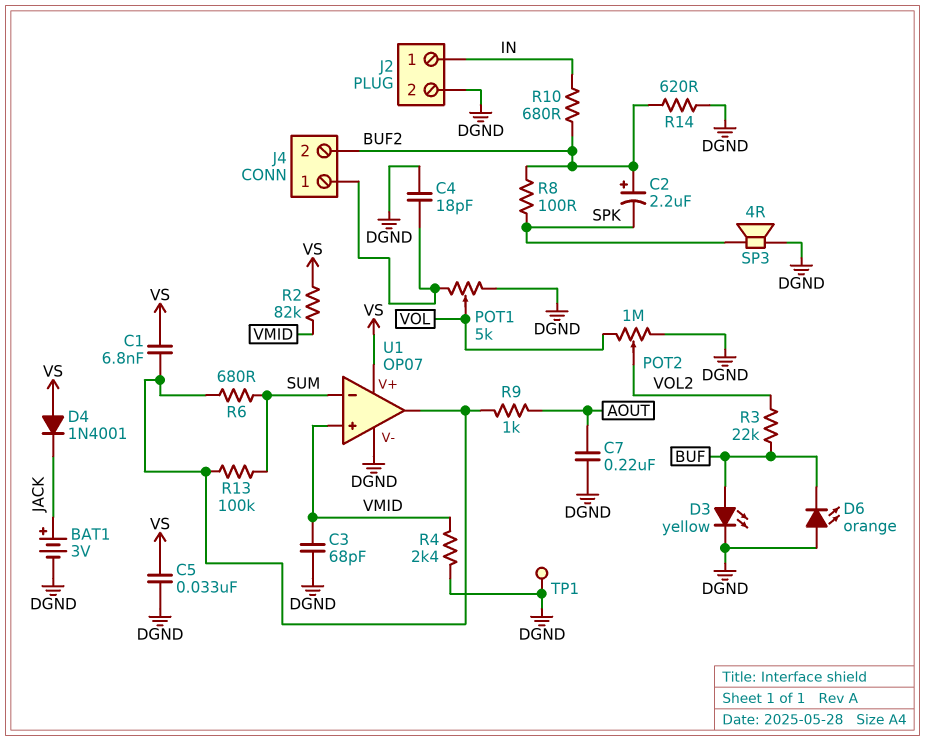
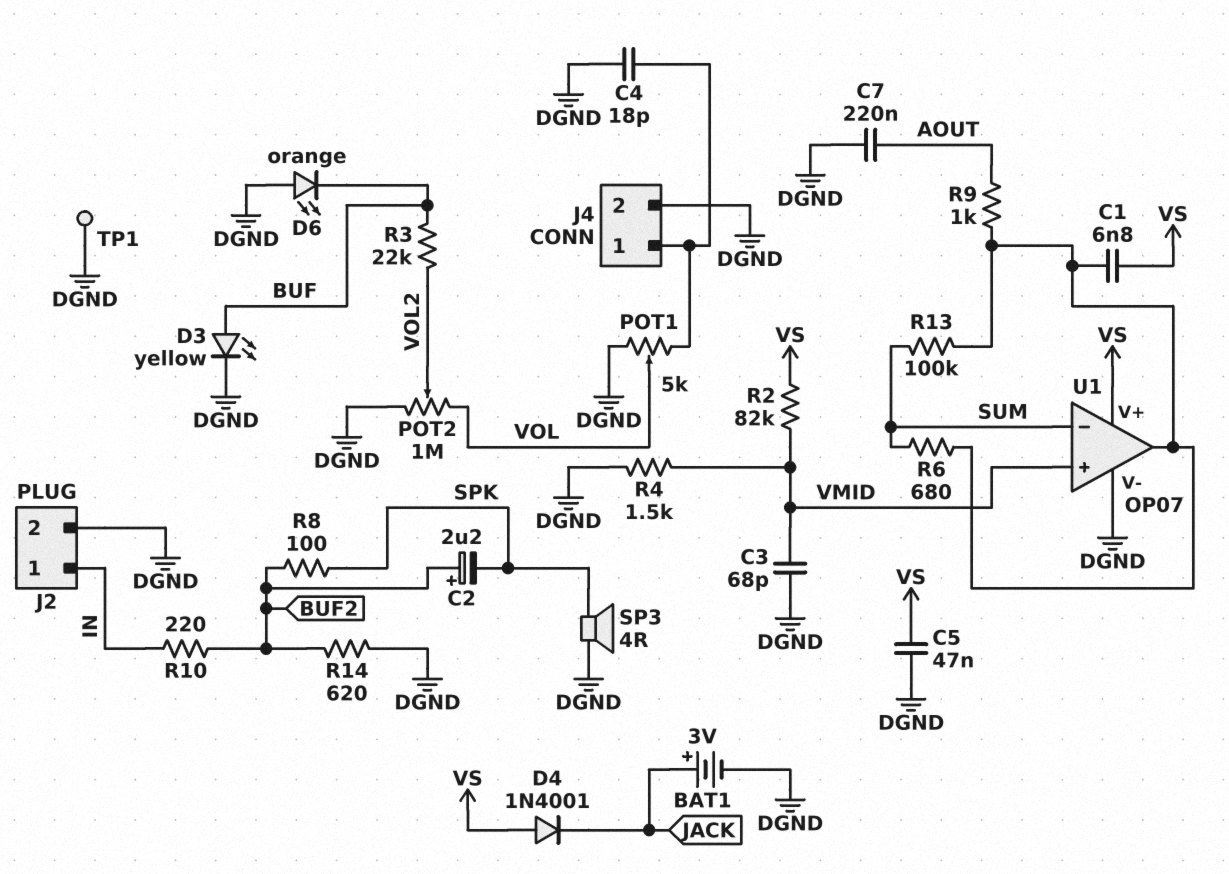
C5: 33nF (DGND, VS) -> 47nF (DGND, VS)
J4 pin 2: BUF2 -> DGND
R4: 2.4k (DGND, VMID) -> 1.5k (DGND, VMID)
R10: 680 (BUF2, IN) -> 220 (BUF2, IN)

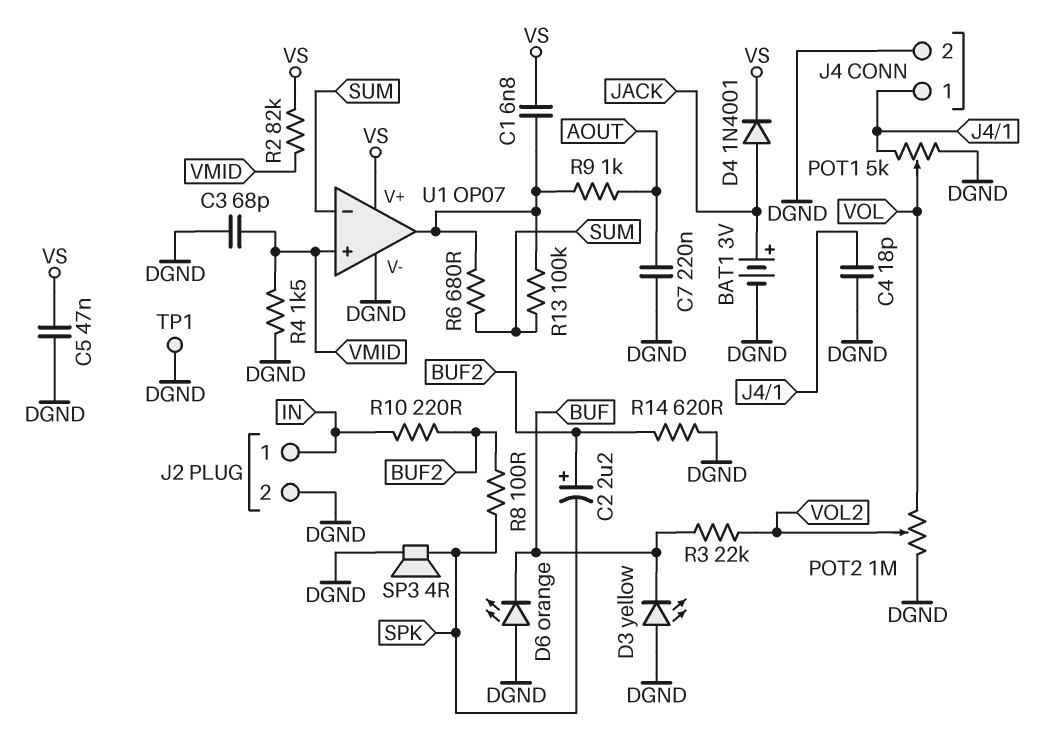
D3: LED yellow (A BUF, K DGND) -> LED yellow (A DGND, K BUF)
D4: diode 1N4001 (A VS, K JACK) -> diode 1N4001 (A JACK, K VS)

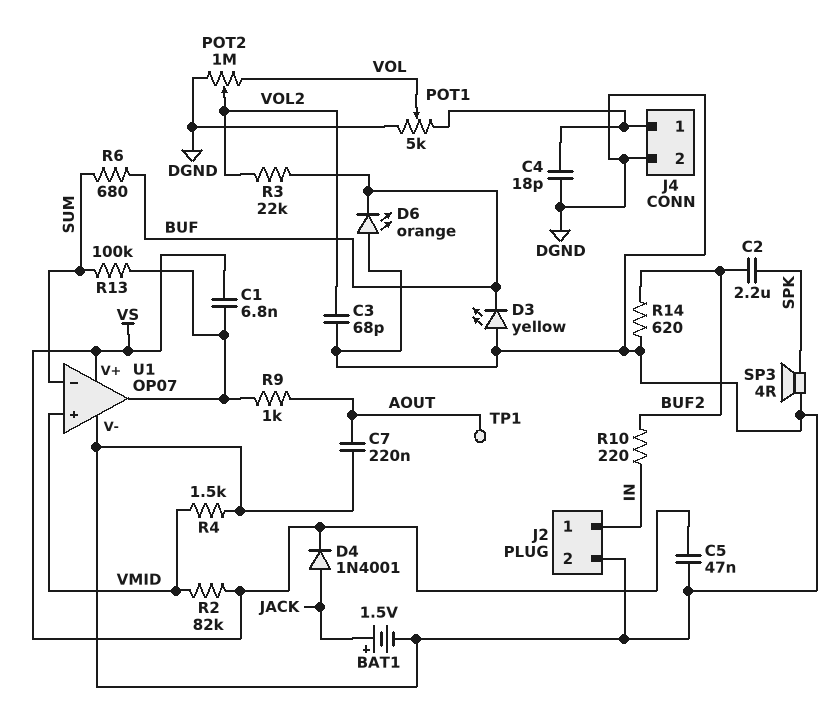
BAT1: 3V (plus JACK, minus DGND) -> 1.5V (plus JACK, minus DGND)
C2: 2.2uF (plus BUF2, minus SPK) -> 2.2uF (BUF2, SPK)
C3: 68pF (DGND, VMID) -> 68pF (DGND, VOL2)
R6: 680 (SUM, U1/out) -> 680 (BUF, SUM)
R8: 100 (BUF2, SPK) -> none
TP1: test point (DGND) -> test point (AOUT)

